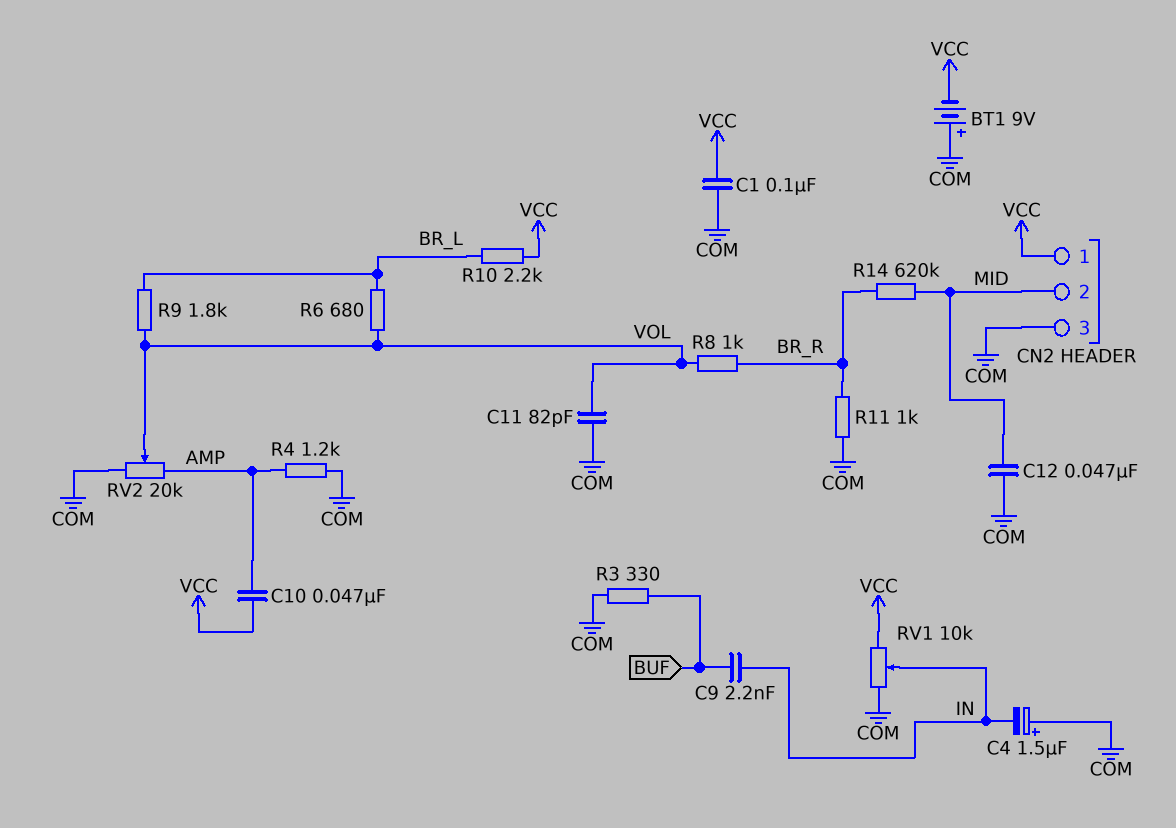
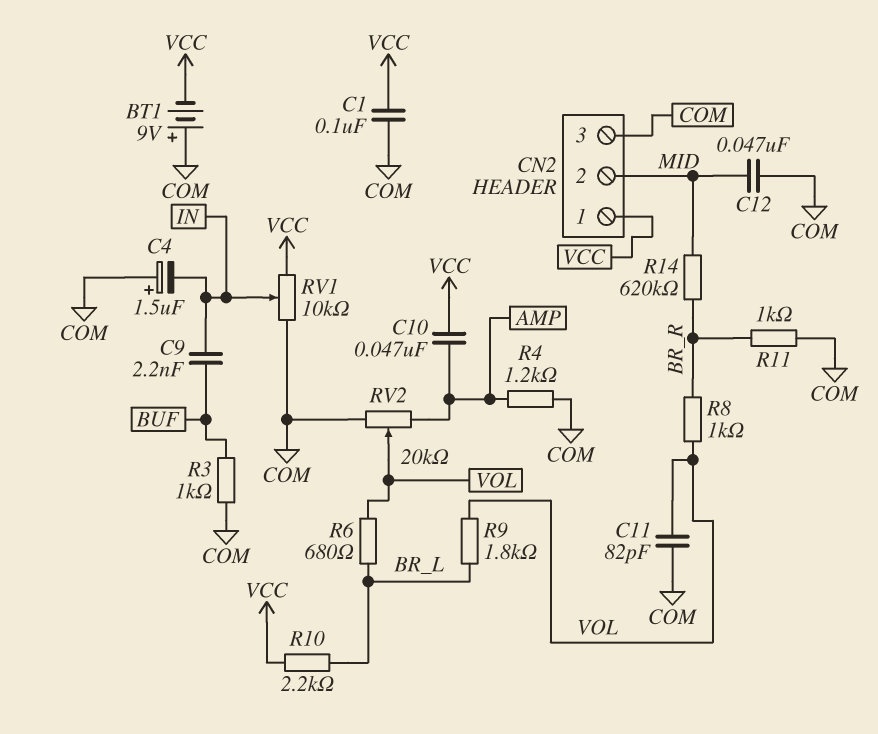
R3: 330 (BUF, COM) -> 1k (BUF, COM)

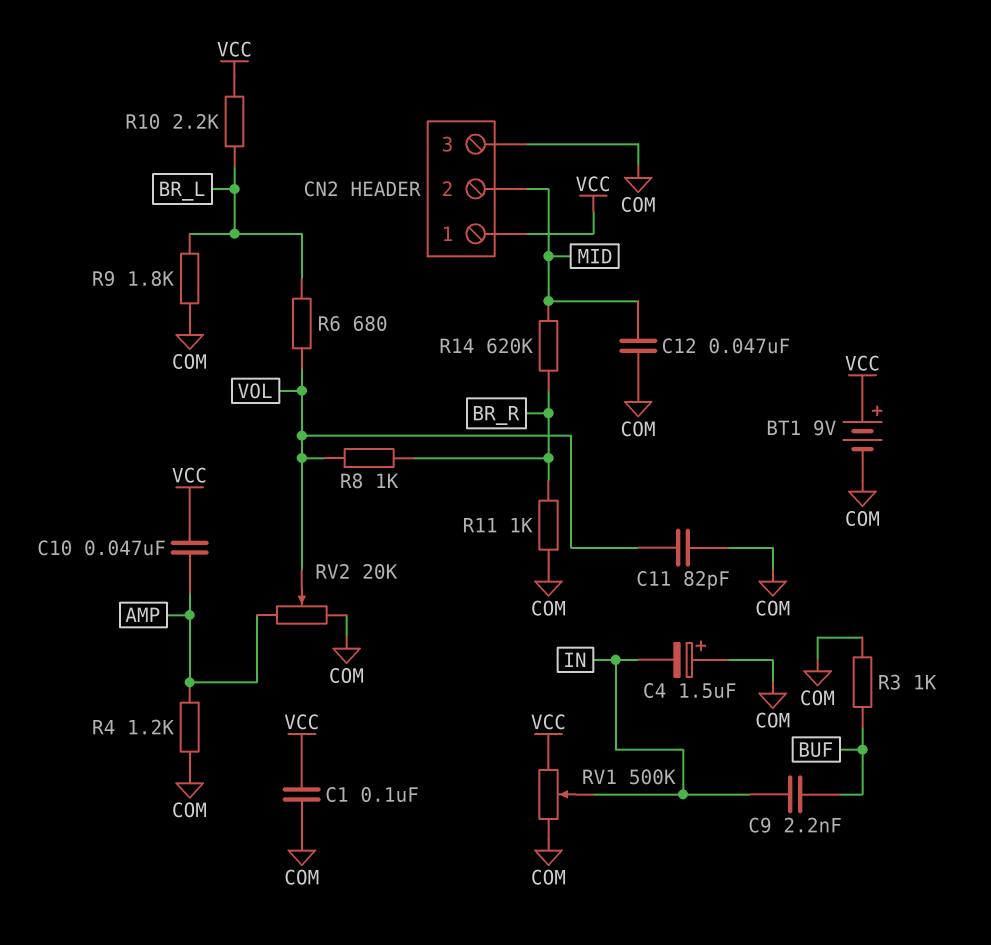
BT1: 9V (plus COM, minus VCC) -> 9V (plus VCC, minus COM)
R9: 1.8k (BR_L, VOL) -> 1.8k (BR_L, COM)
RV1: 10k (COM, VCC, wiper IN) -> 500k (COM, VCC, wiper IN)

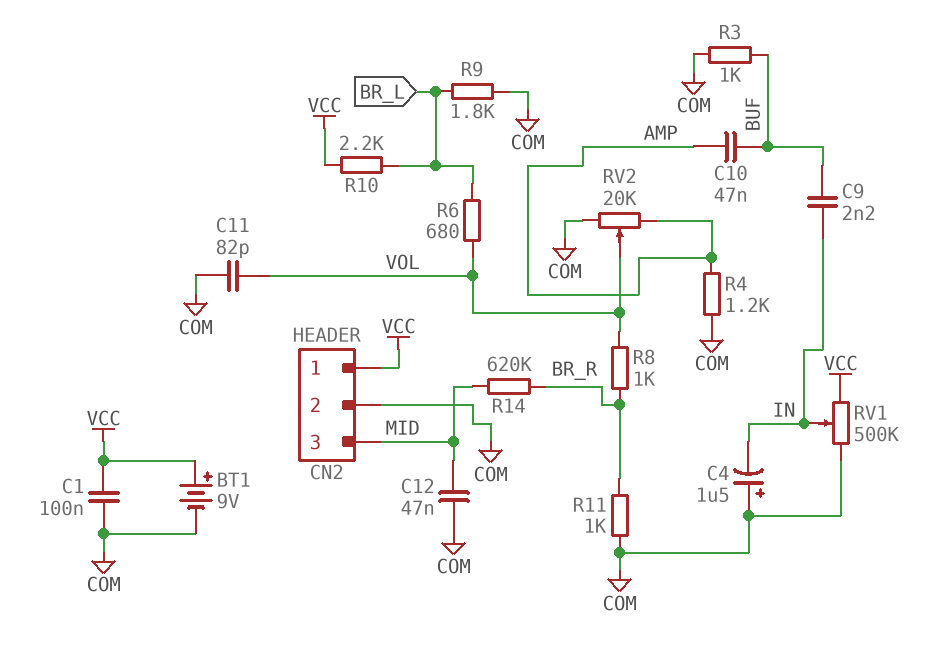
C10: 47nF (AMP, VCC) -> 47nF (AMP, BUF)
CN2 pin 2: MID -> COM
CN2 pin 3: COM -> MID

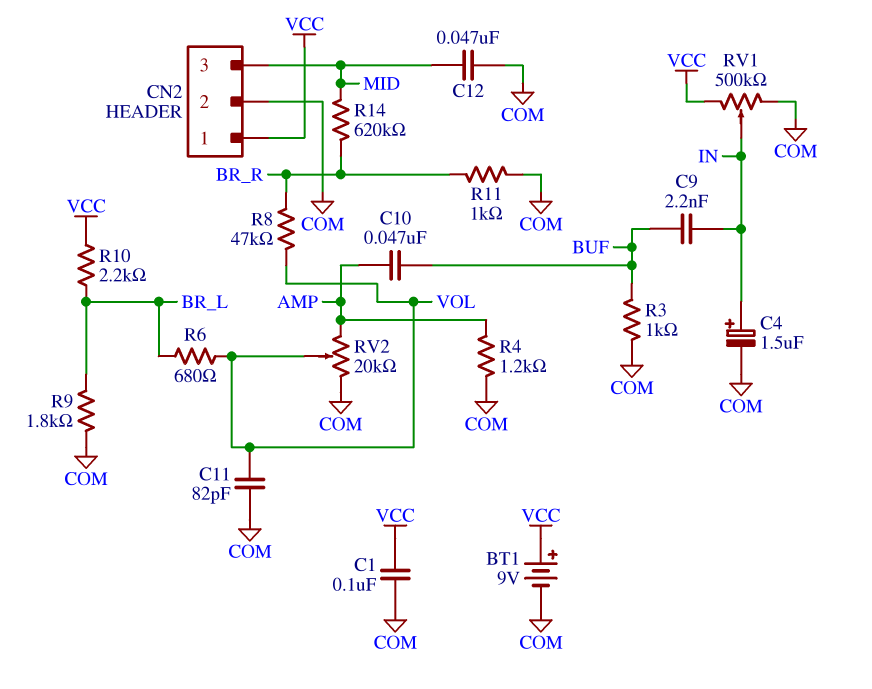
C4: 1.5uF (plus COM, minus IN) -> 1.5uF (plus IN, minus COM)
R8: 1k (BR_R, VOL) -> 47k (BR_R, VOL)

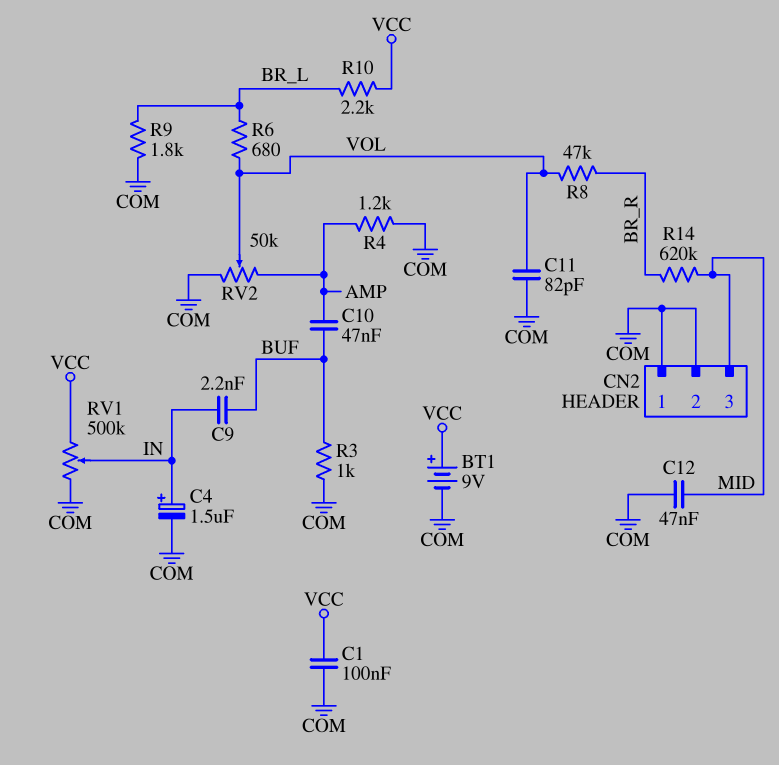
CN2 pin 1: VCC -> COM
R11: 1k (BR_R, COM) -> none
RV2: 20k (AMP, COM, wiper VOL) -> 50k (AMP, COM, wiper VOL)

